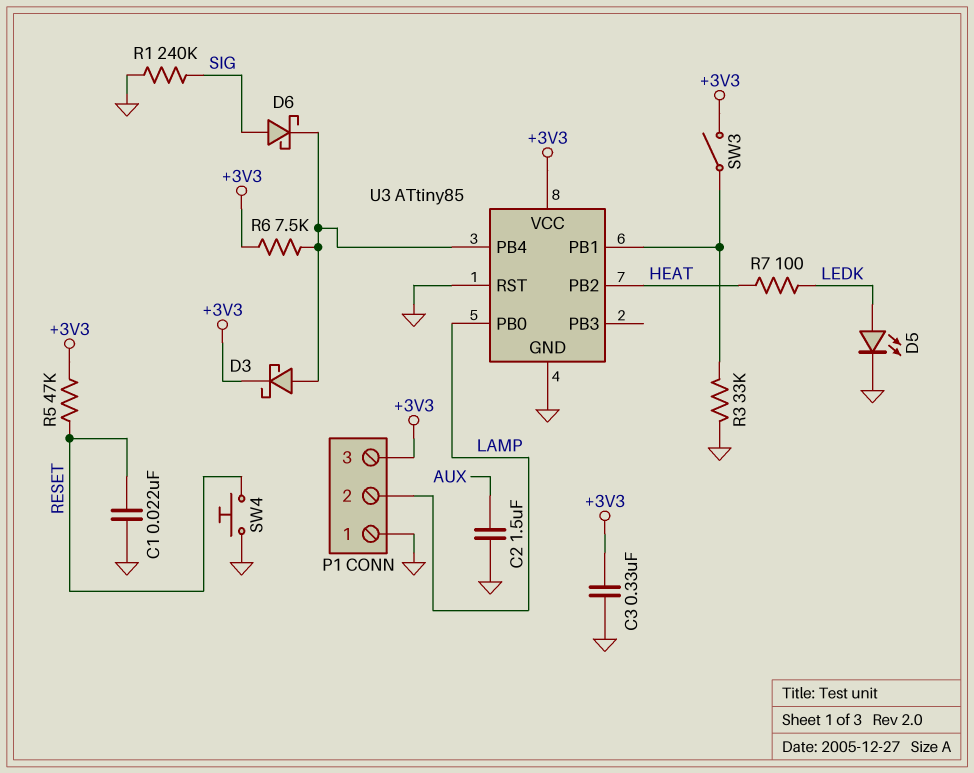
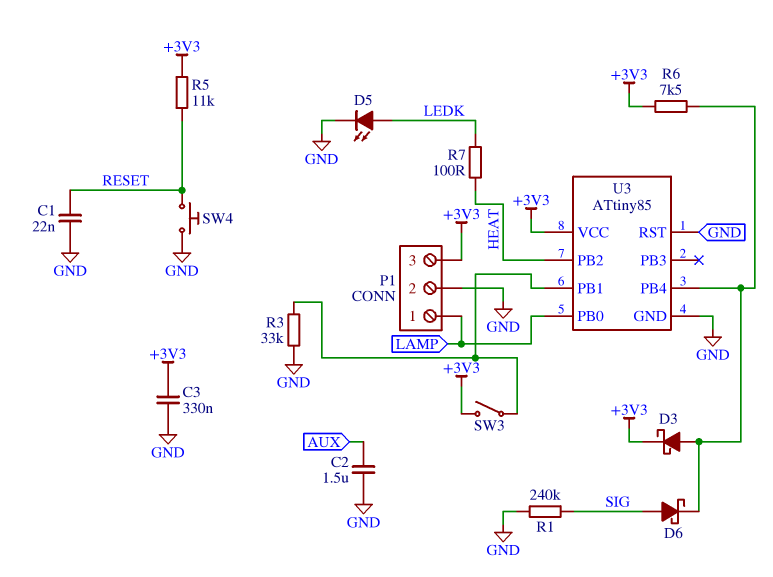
P1 pin 1: GND -> LAMP
P1 pin 2: LAMP -> GND
R5: 47k (+3V3, RESET) -> 11k (+3V3, RESET)

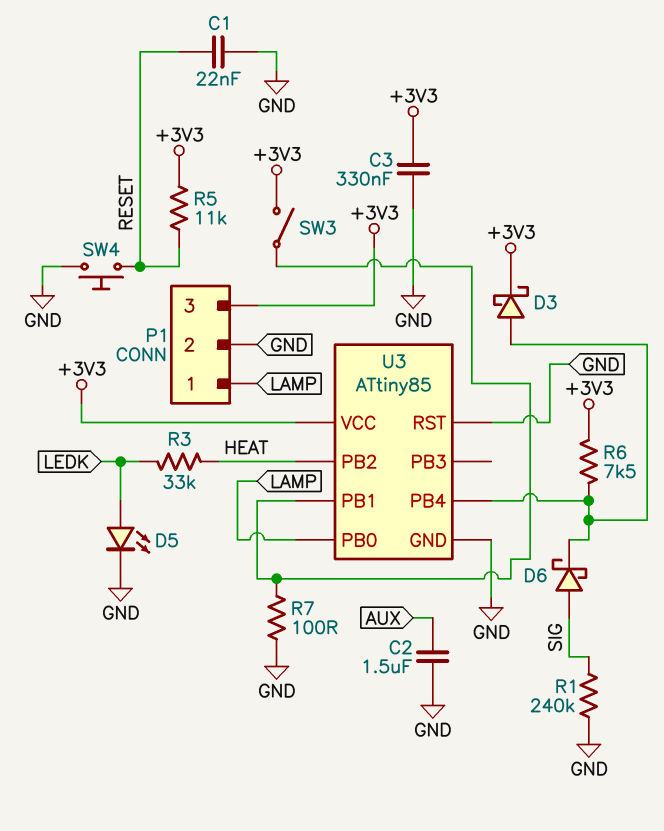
R3: 33k (GND, U3/PB1) -> 33k (HEAT, LEDK)
R7: 100 (HEAT, LEDK) -> 100 (GND, U3/PB1)

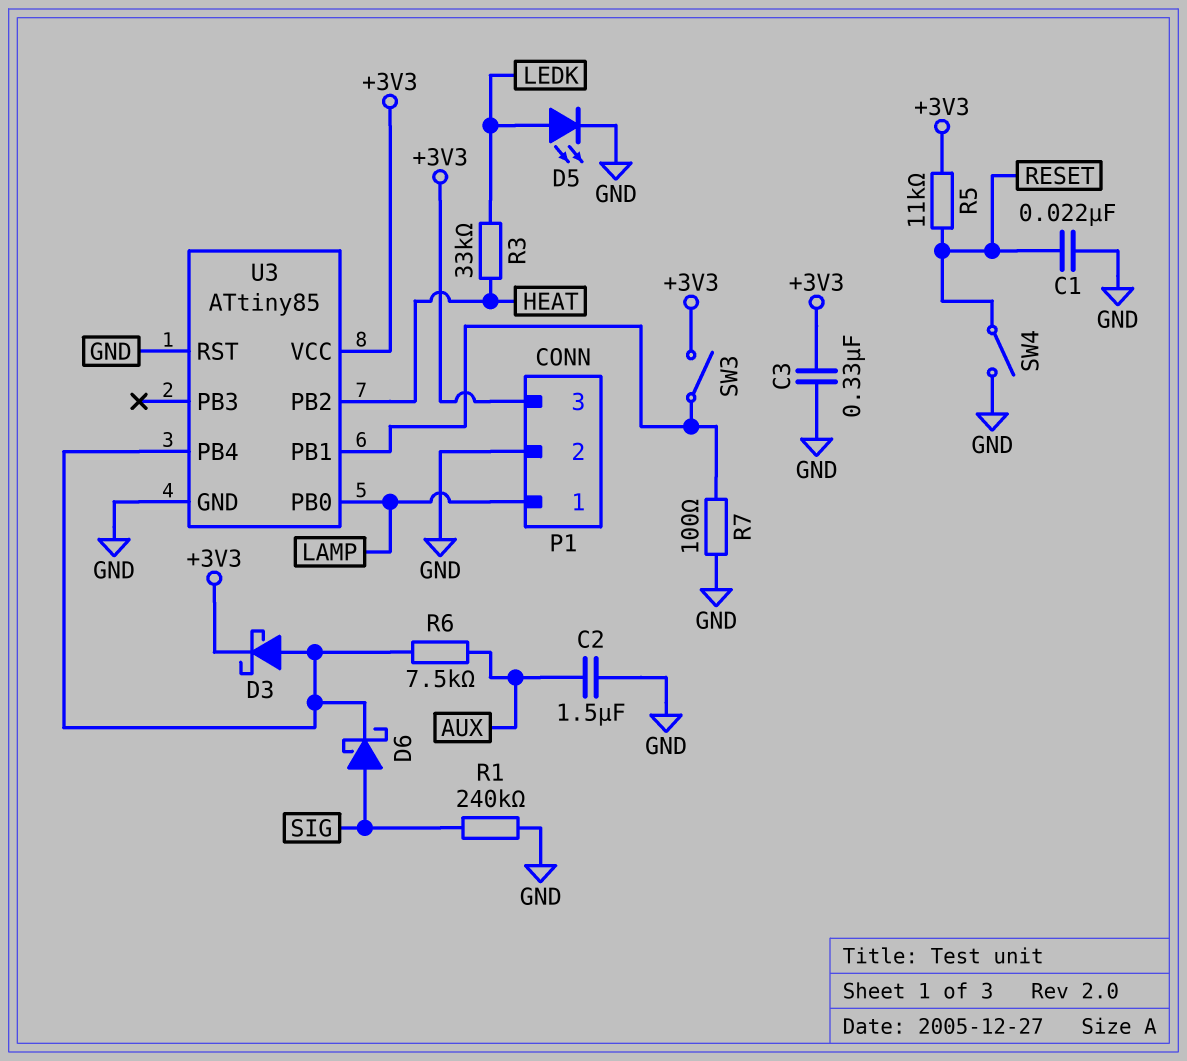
R6: 7.5k (+3V3, U3/PB4) -> 7.5k (AUX, U3/PB4)
SW4: button (GND, RESET) -> switch (GND, RESET)

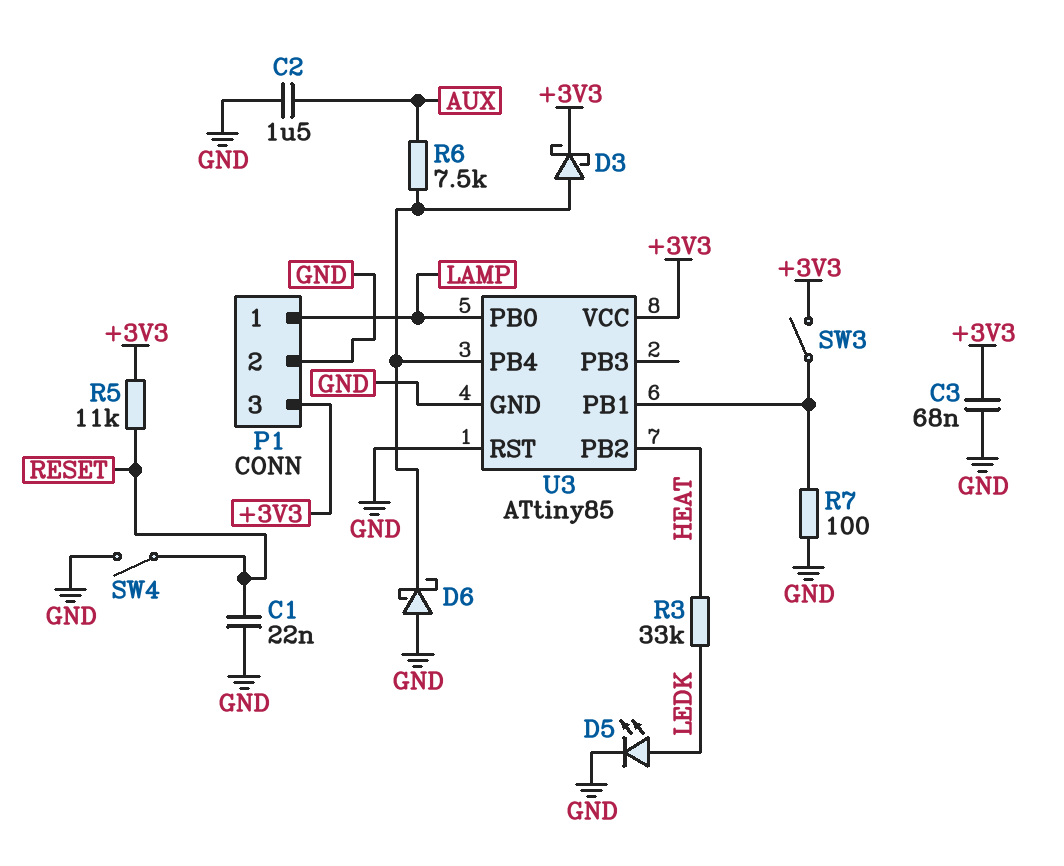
C3: 330nF (+3V3, GND) -> 68nF (+3V3, GND)
D6: schottky (A SIG, K U3/PB4) -> schottky (A GND, K U3/PB4)
R1: 240k (GND, SIG) -> none

